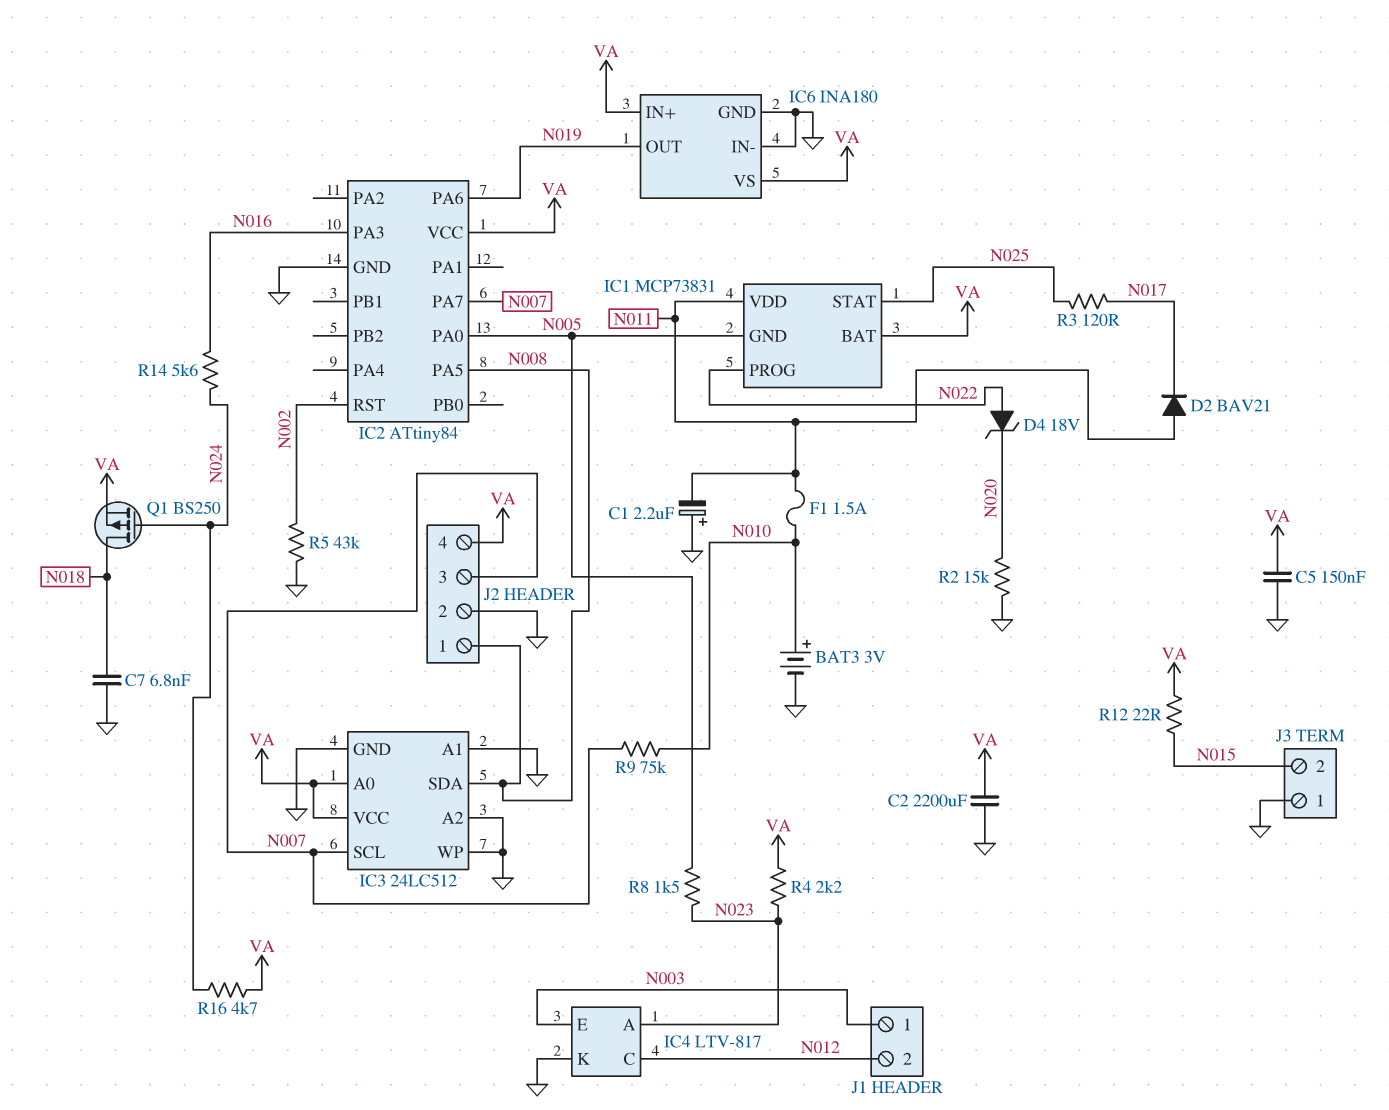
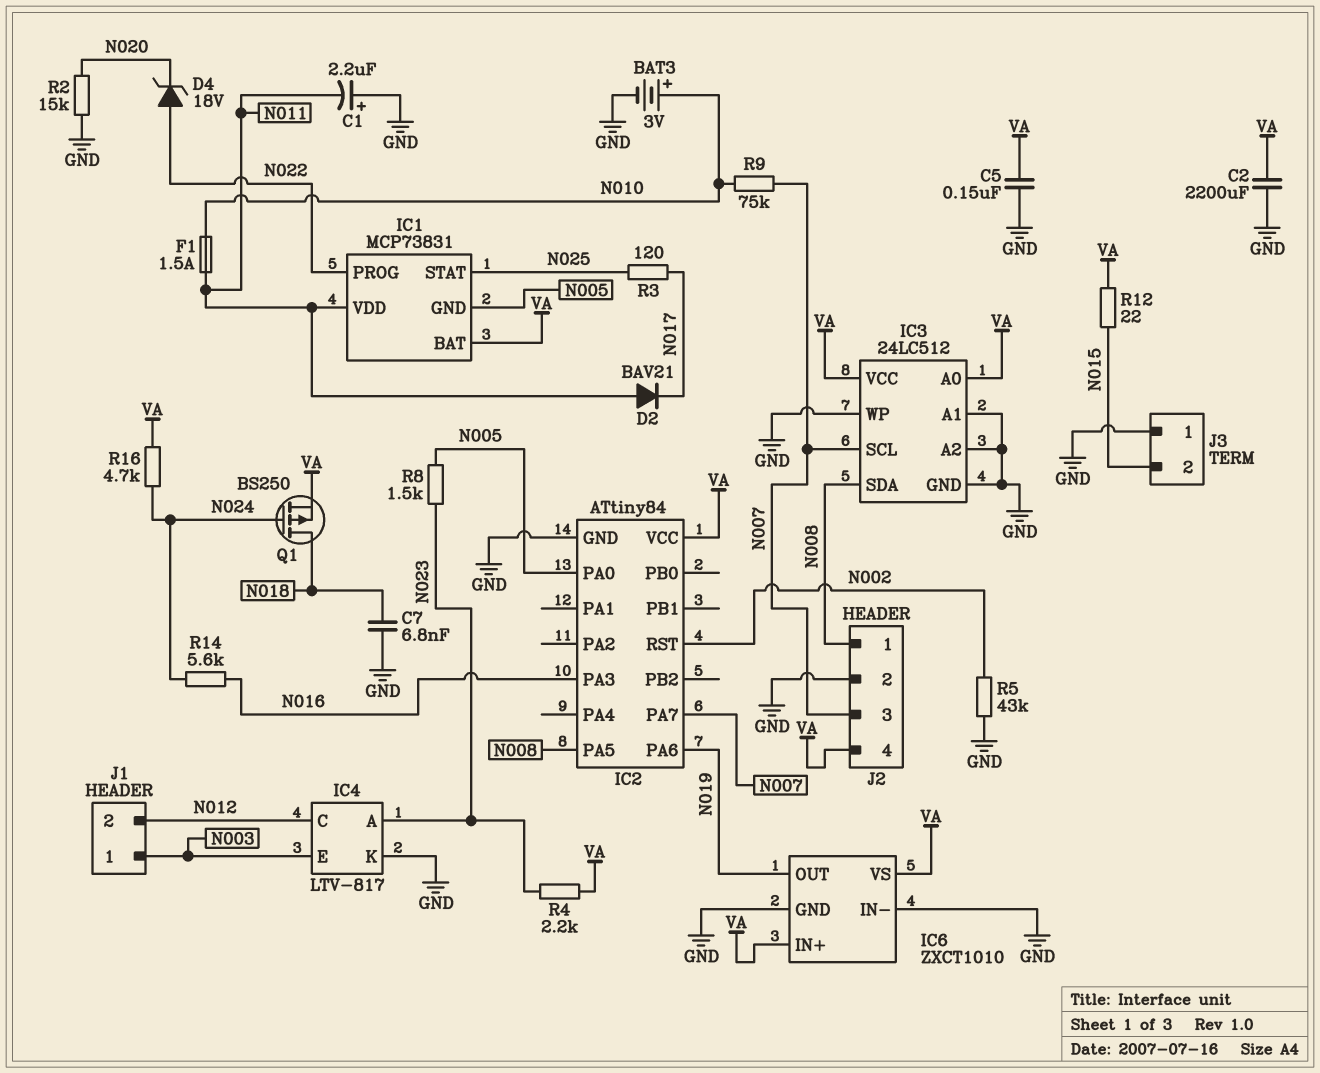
IC6: INA180 -> ZXCT1010

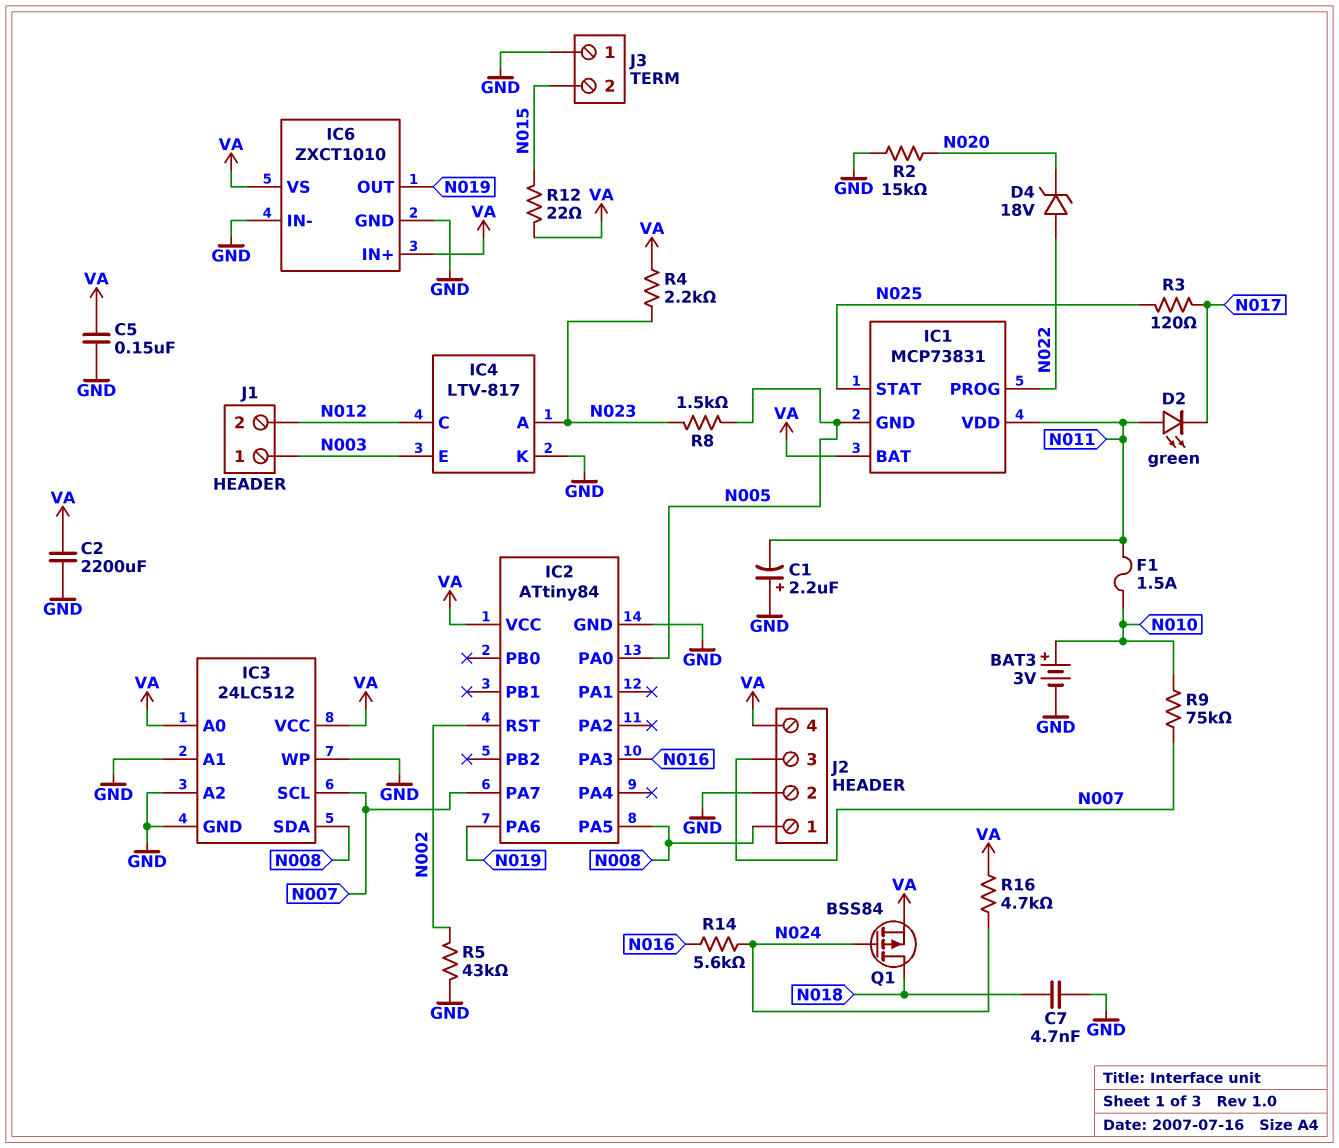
C7: 6.8nF (GND, N018) -> 4.7nF (GND, N018)
D2: diode BAV21 (A N011, K N017) -> LED green (A N011, K N017)
Q1: PMOS BS250 (G N024, D N018, S VA) -> PMOS BSS84 (G N024, D N018, S VA)

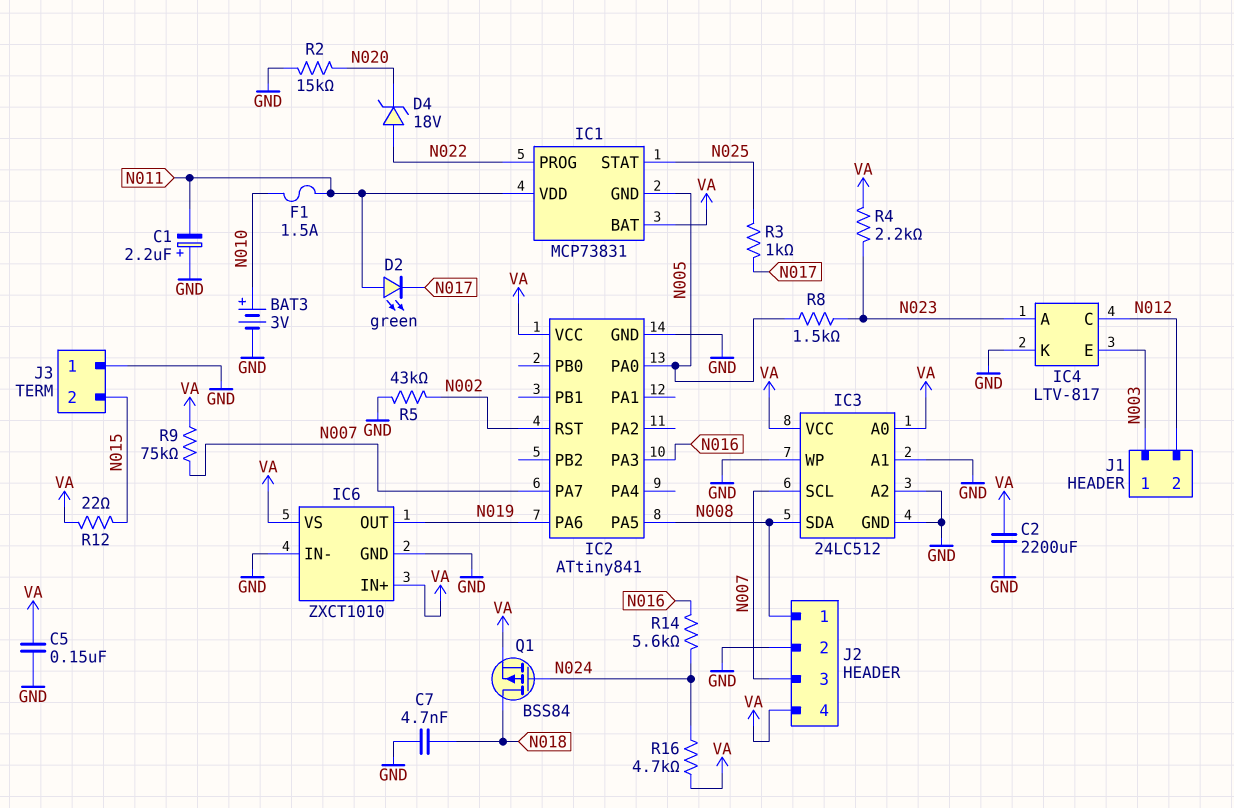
IC2: ATtiny84 -> ATtiny841
R3: 120 (N017, N025) -> 1k (N017, N025)
R9: 75k (N007, N010) -> 75k (N007, VA)

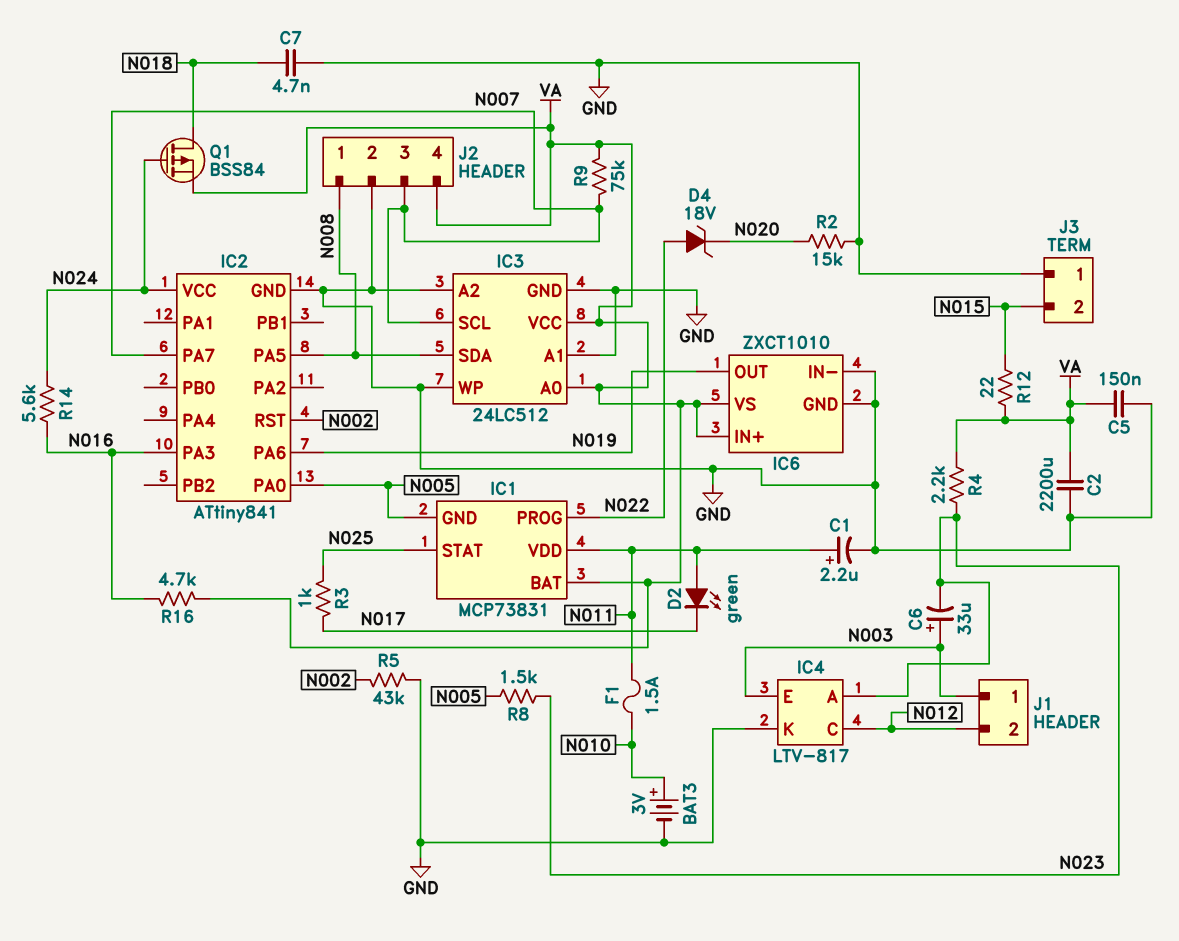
C1: 2.2uF (plus GND, minus N011) -> 2.2uF (plus N011, minus GND)
C6: none -> 33uF (plus N003, minus N023)
IC2 pin VCC: VA -> N024
R16: 4.7k (N024, VA) -> 4.7k (N016, VA)

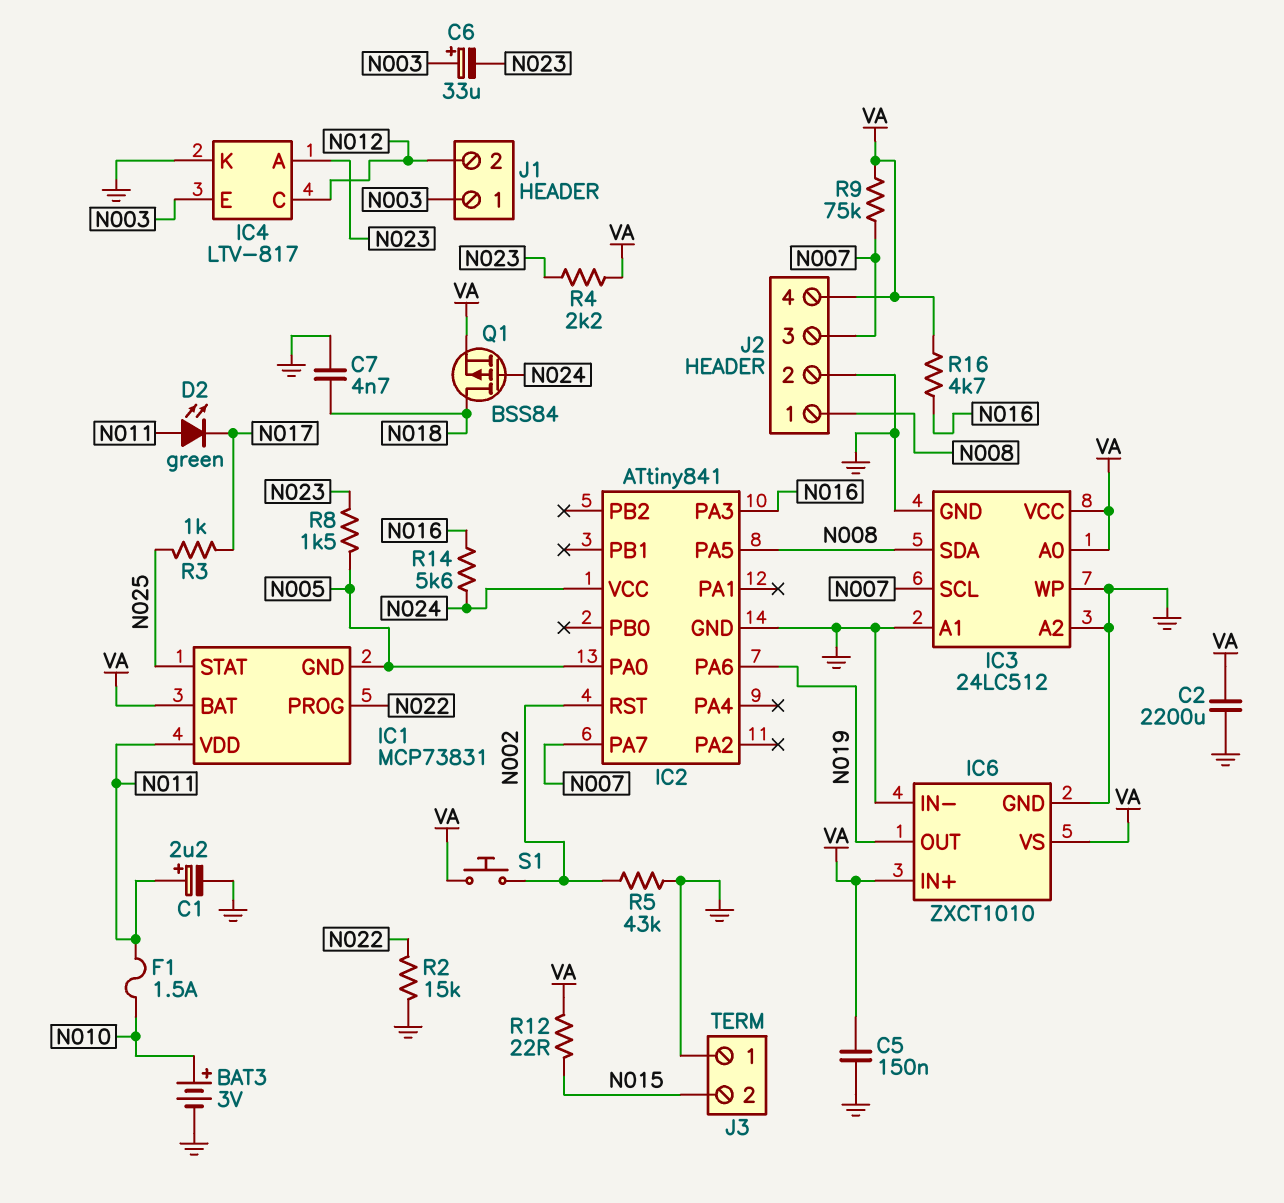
D4: zener 18V (A N022, K N020) -> none
R2: 15k (GND, N020) -> 15k (GND, N022)
S1: none -> button (N002, VA)

